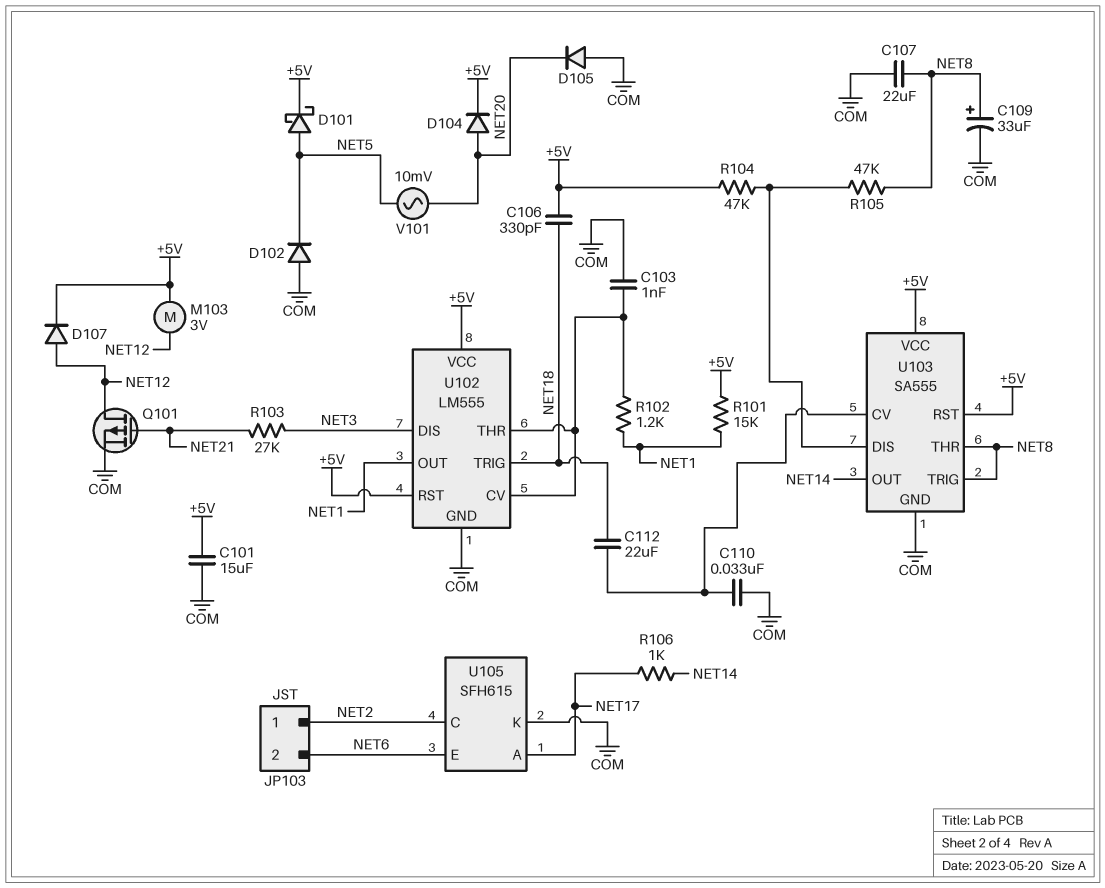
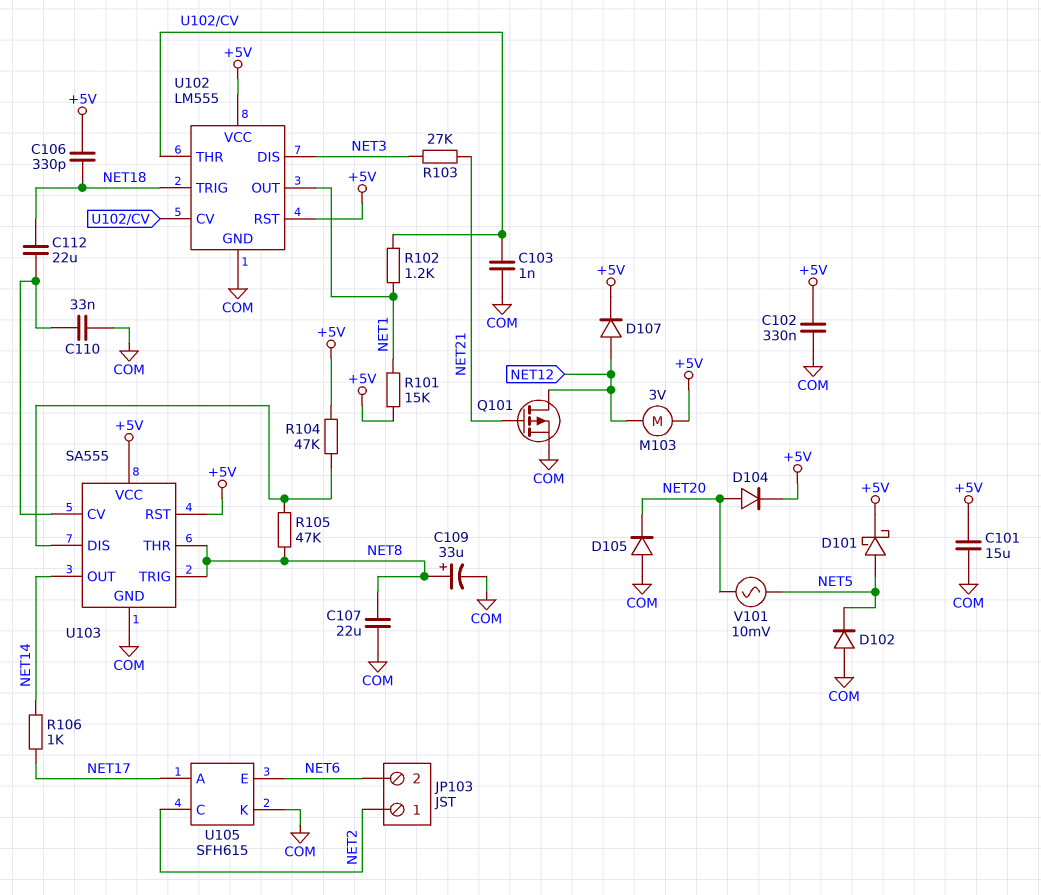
C102: none -> 330nF (+5V, COM)

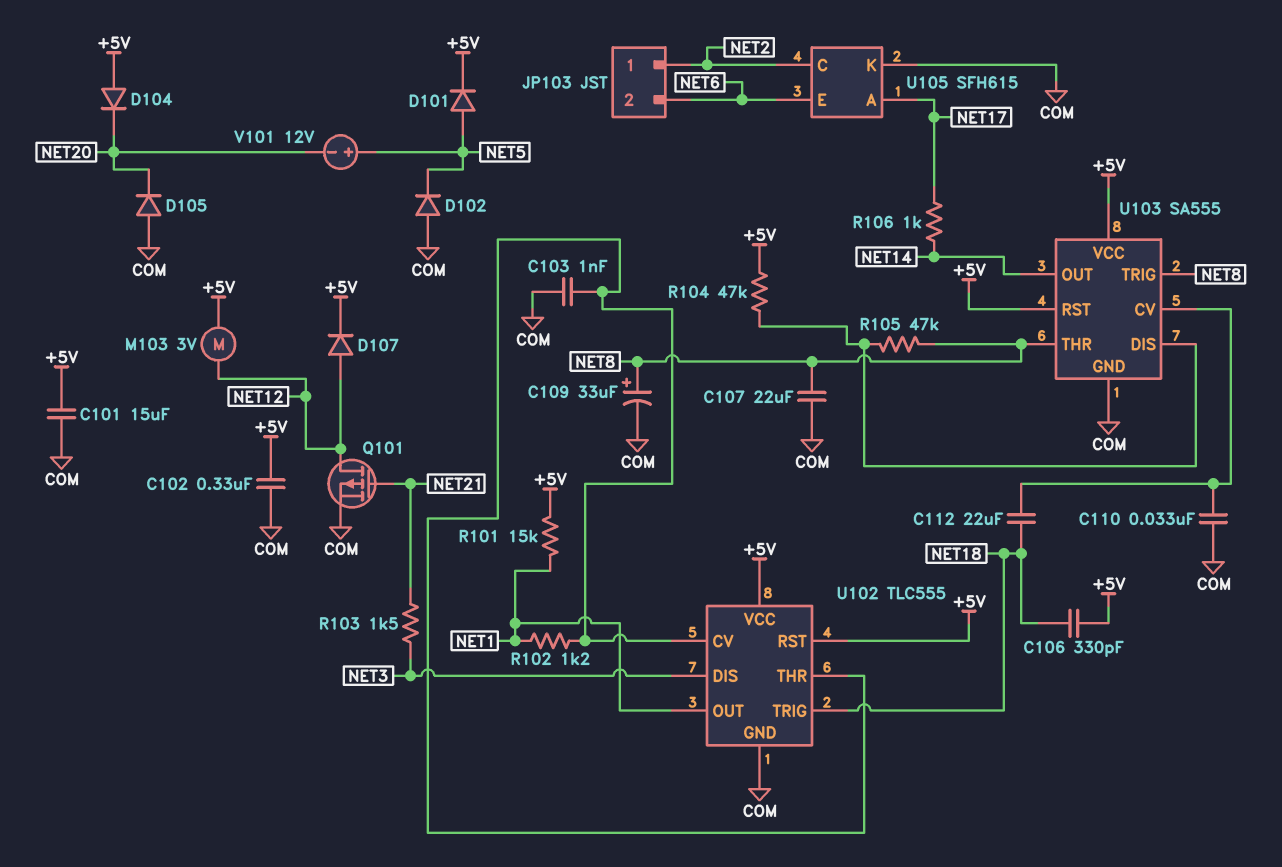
D101: schottky (A NET5, K +5V) -> diode (A NET5, K +5V)
D104: diode (A NET20, K +5V) -> diode (A +5V, K NET20)
R103: 27k (NET3, NET21) -> 1.5k (NET3, NET21)
U102: LM555 -> TLC555
V101: AC 10mV (NET5, NET20) -> 12V (plus NET5, minus NET20)

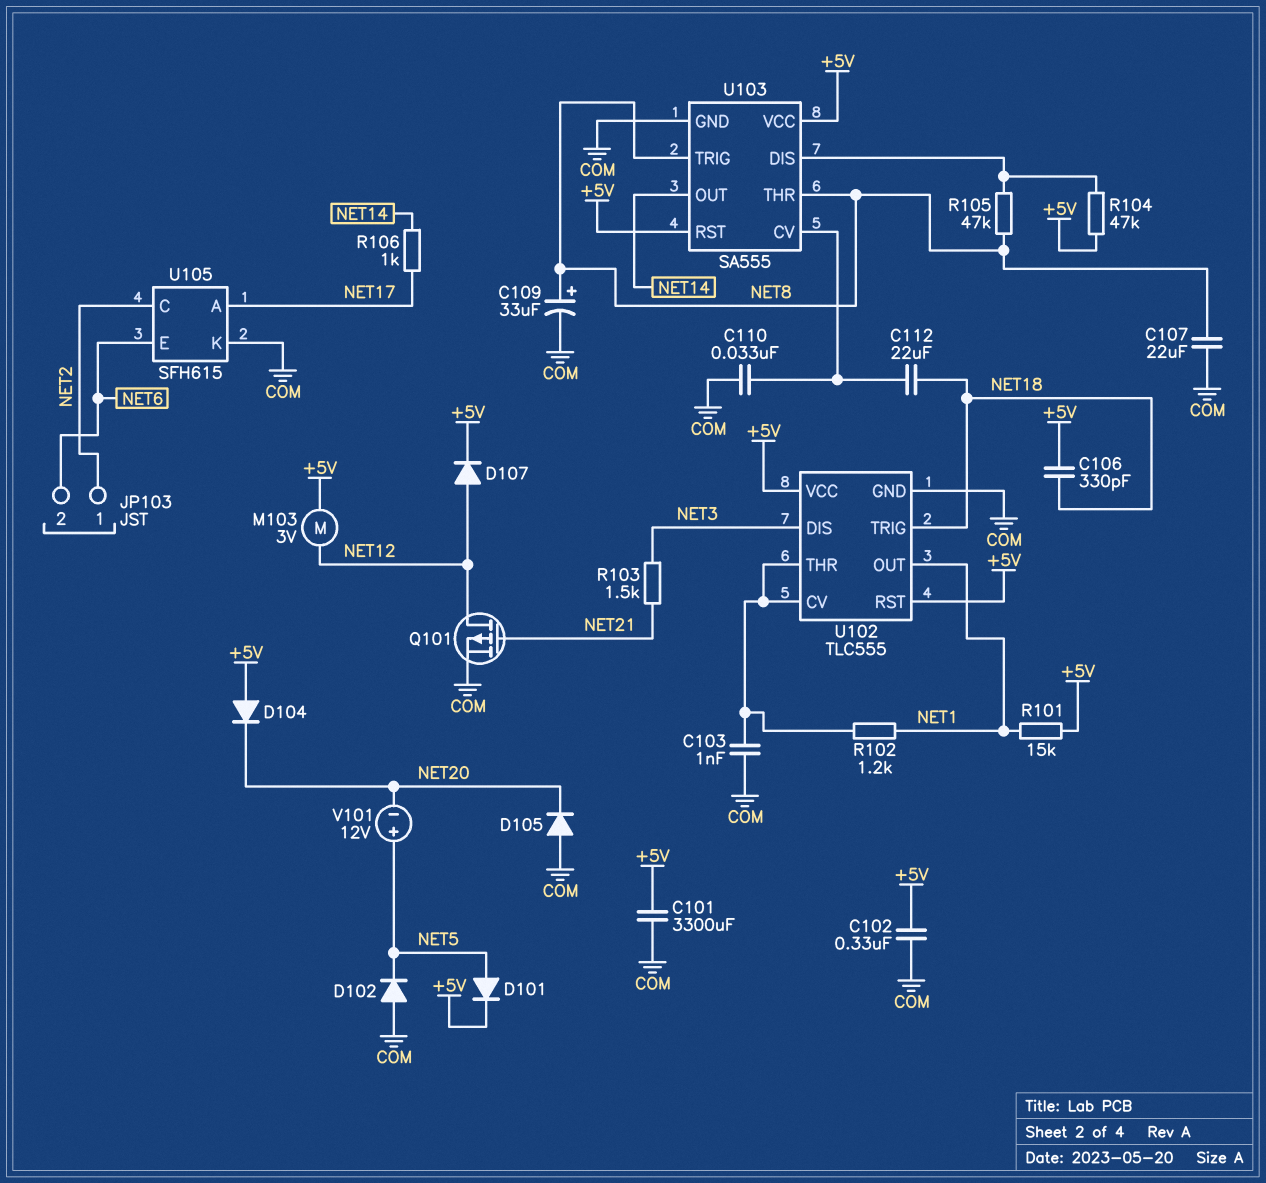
C101: 15uF (+5V, COM) -> 3300uF (+5V, COM)

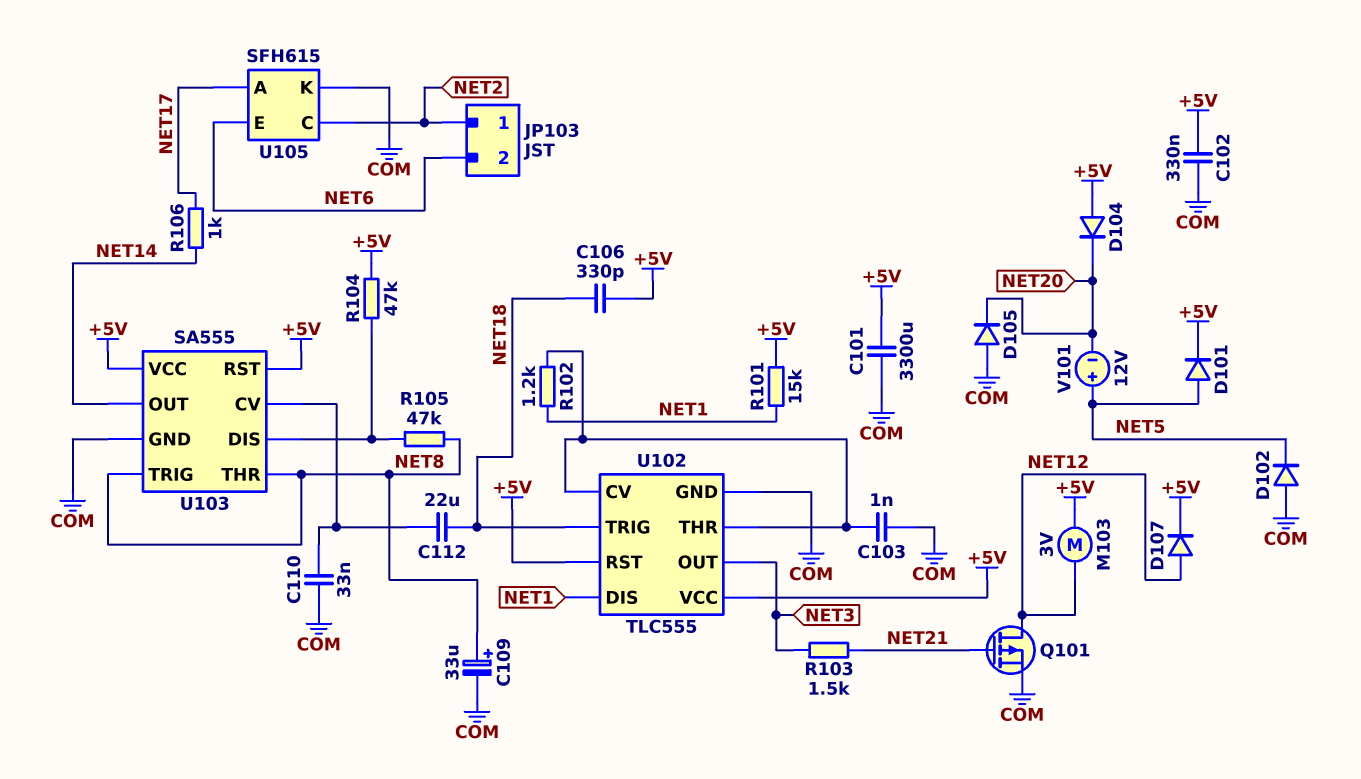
C107: 22uF (COM, NET8) -> none
U102 pin DIS: NET3 -> NET1
U102 pin OUT: NET1 -> NET3

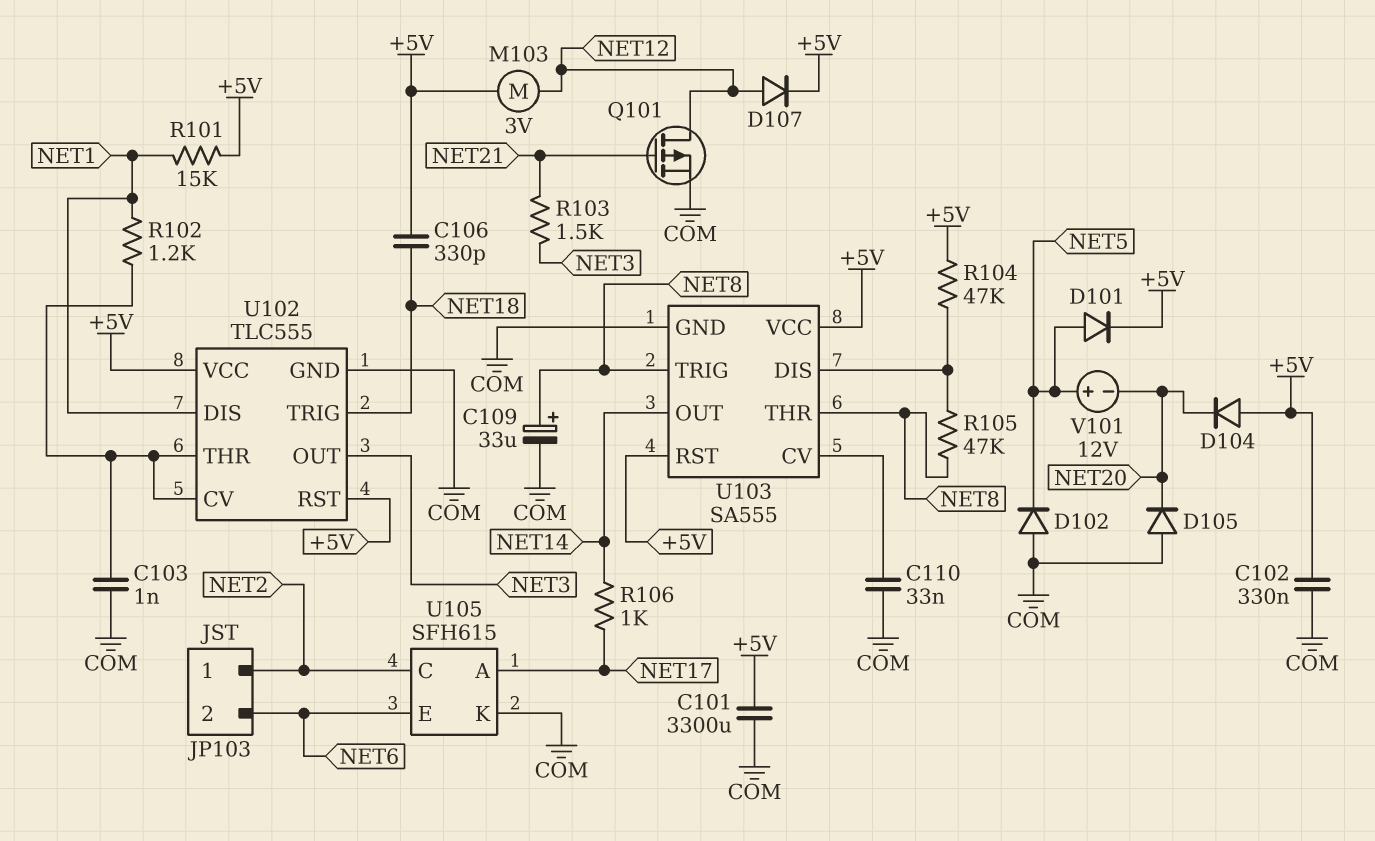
C112: 22uF (NET18, U103/CV) -> none

